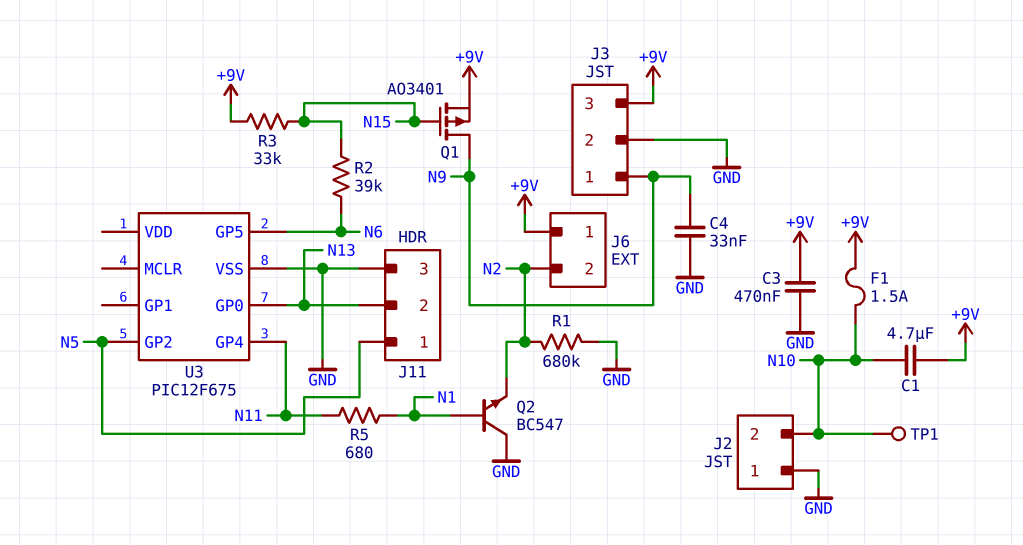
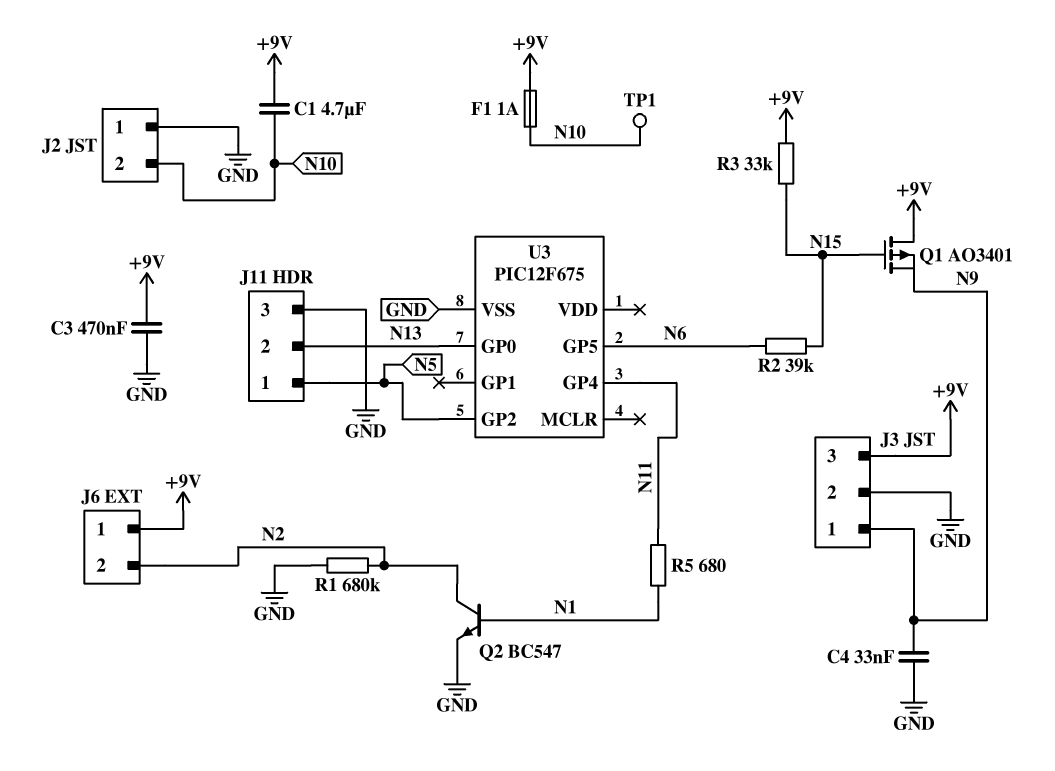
F1: 1.5A (+9V, N10) -> 1A (+9V, N10)
Q1: PMOS AO3401 (G N15, D N9, S +9V) -> PMOS AO3401 (G N15, D +9V, S N9)
Q2: NPN BC547 (B N1, C GND, E N2) -> NPN BC547 (B N1, C N2, E GND)

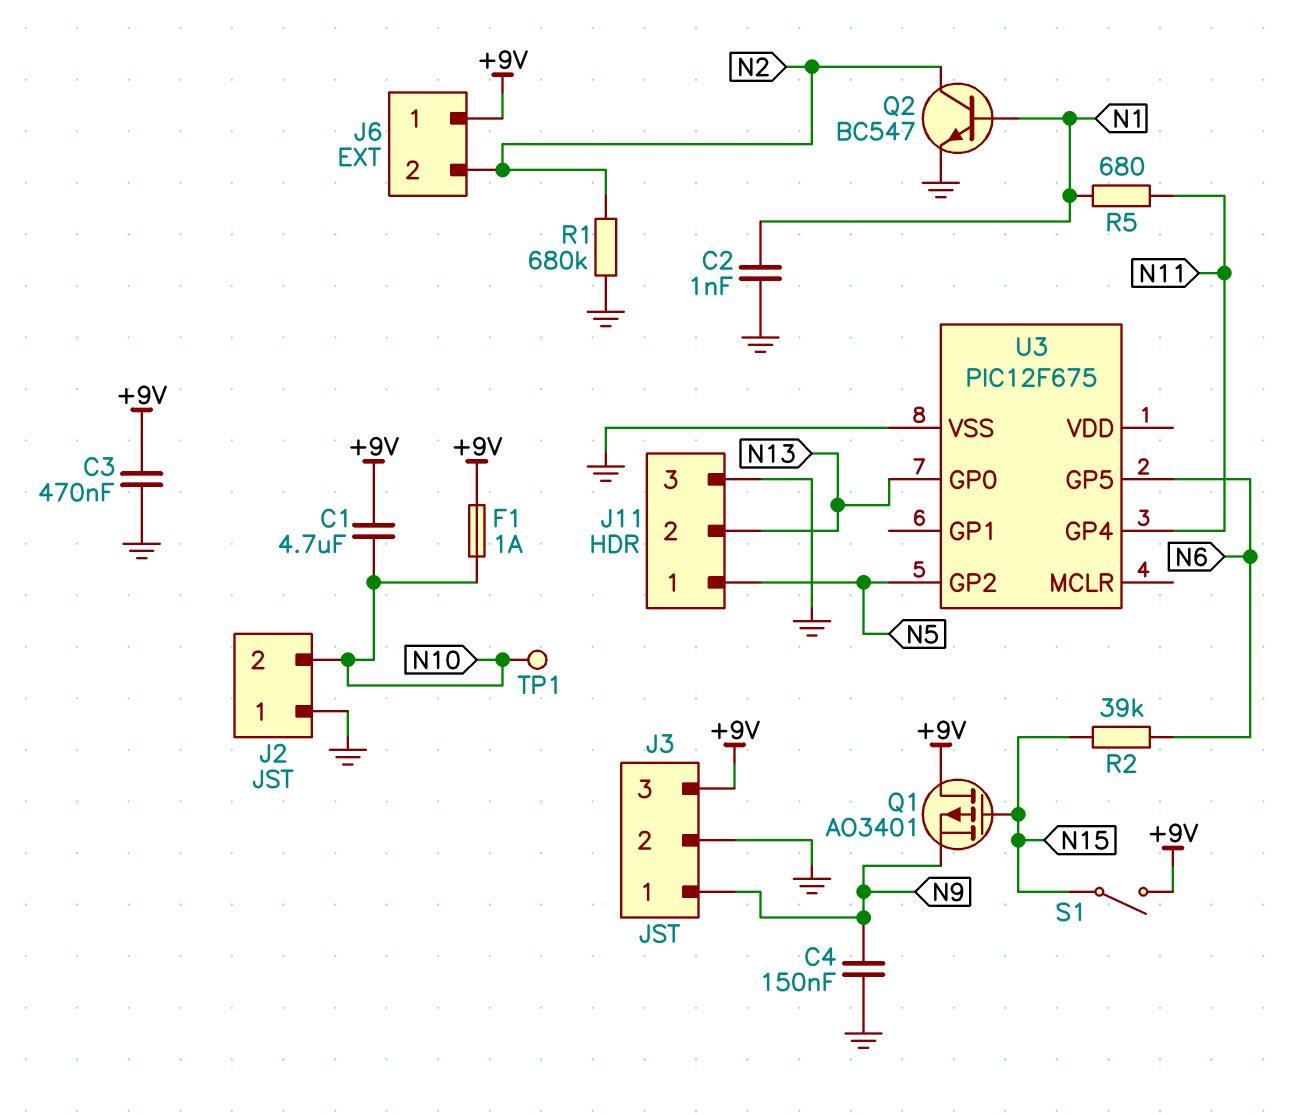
C2: none -> 1nF (GND, N1)
C4: 33nF (GND, N9) -> 150nF (GND, N9)
R3: 33k (+9V, N15) -> none
S1: none -> switch (+9V, N15)

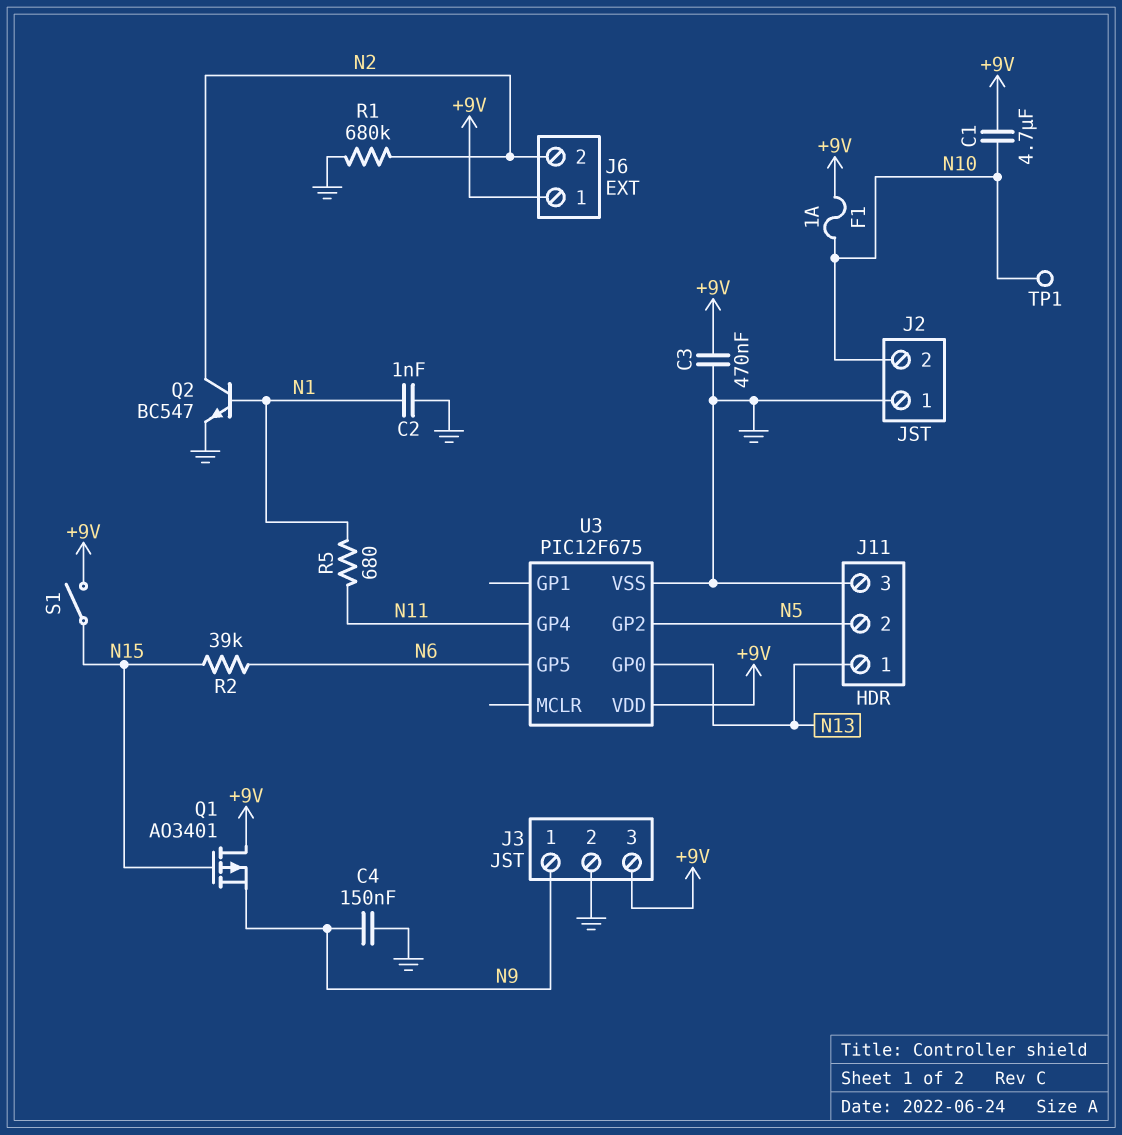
J11 pin 1: N5 -> N13
J11 pin 2: N13 -> N5
U3 pin VDD: none -> +9V

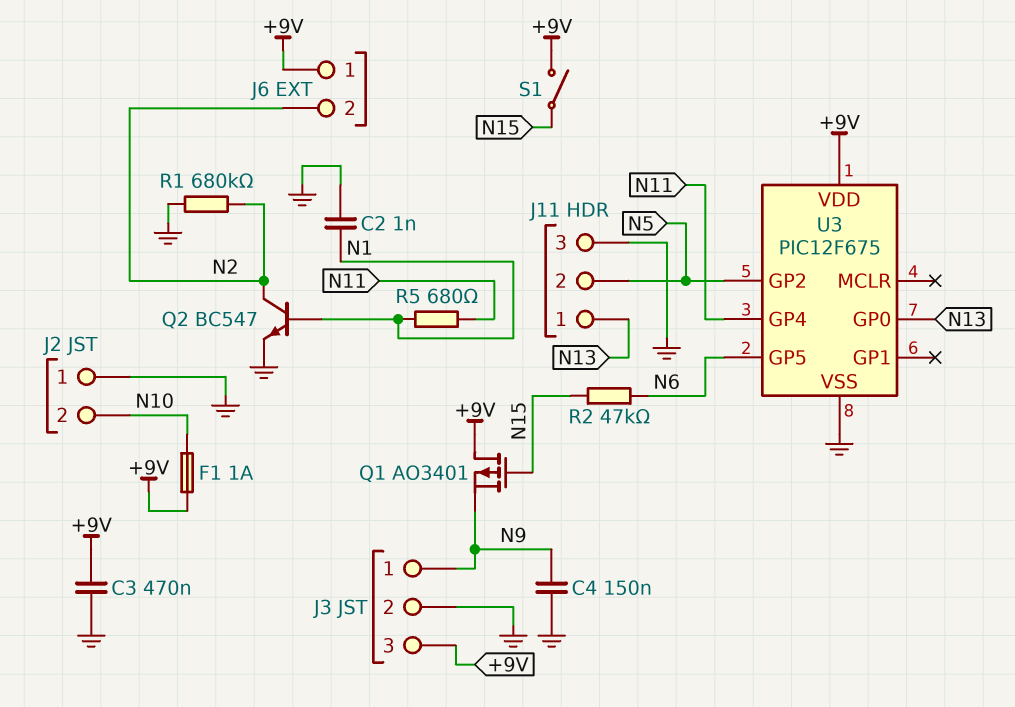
C1: 4.7uF (+9V, N10) -> none
R2: 39k (N6, N15) -> 47k (N6, N15)
TP1: test point (N10) -> none

